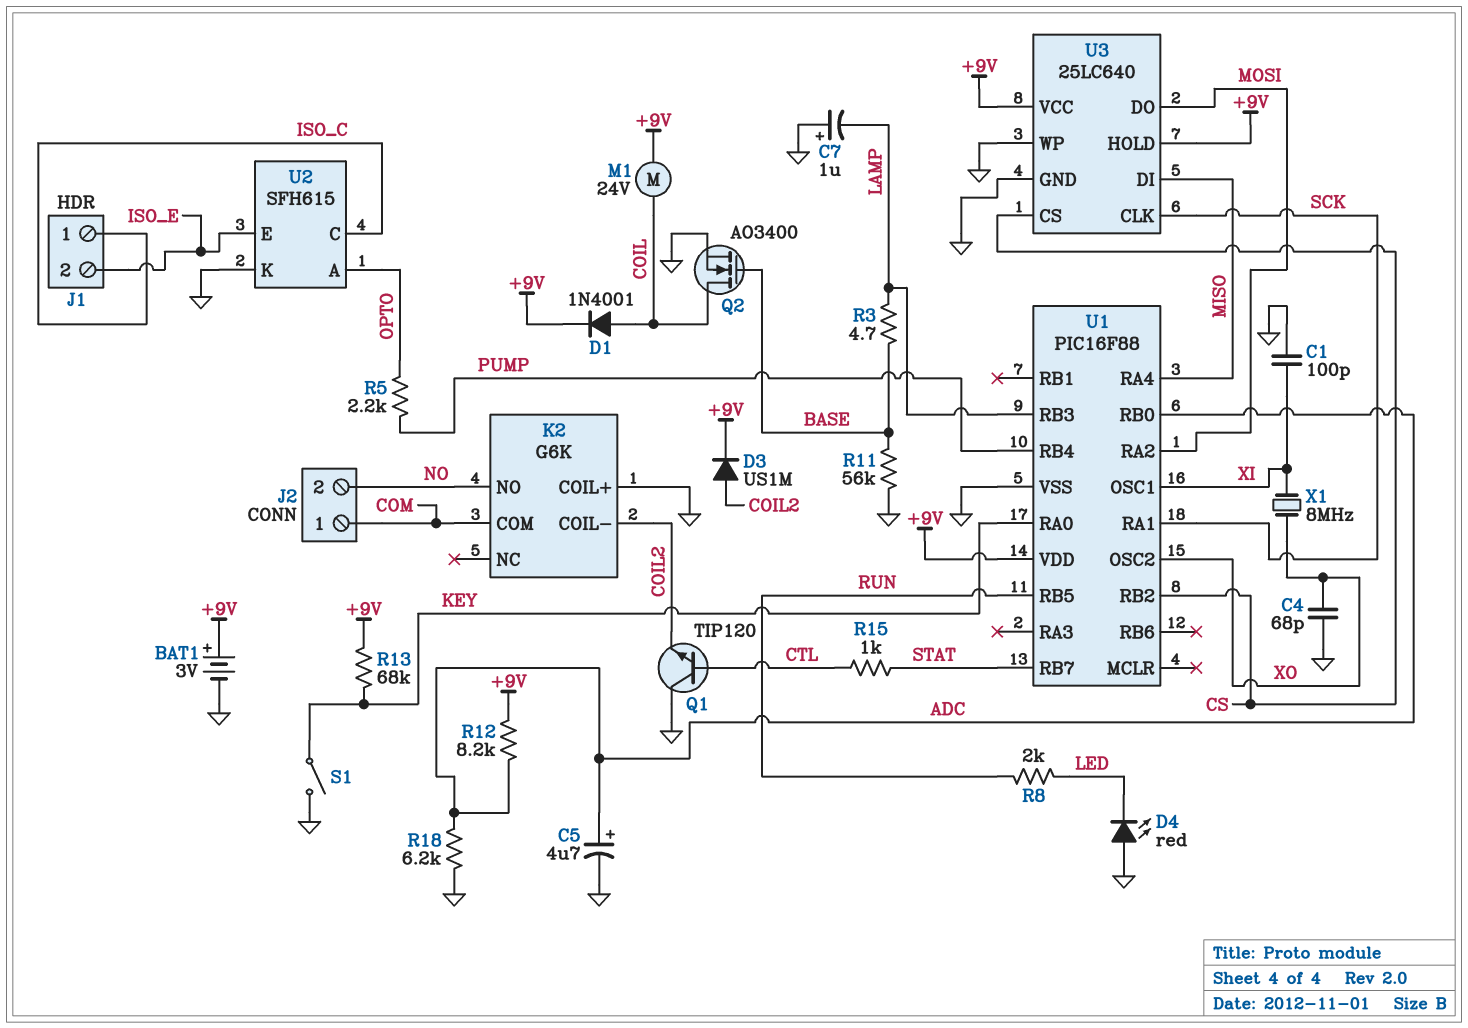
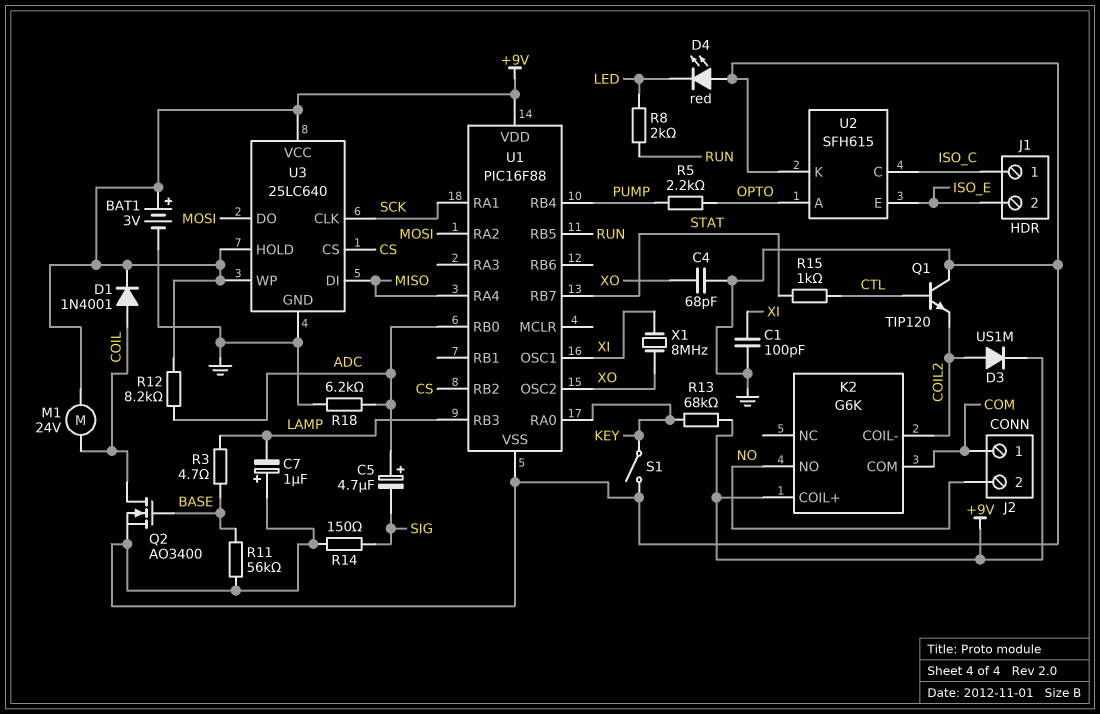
C5: 4.7uF (plus ADC, minus GND) -> 4.7uF (plus ADC, minus SIG)
K2 pin COIL+: GND -> +9V
R14: none -> 150 (GND, SIG)
U3 pin WP: GND -> +9V

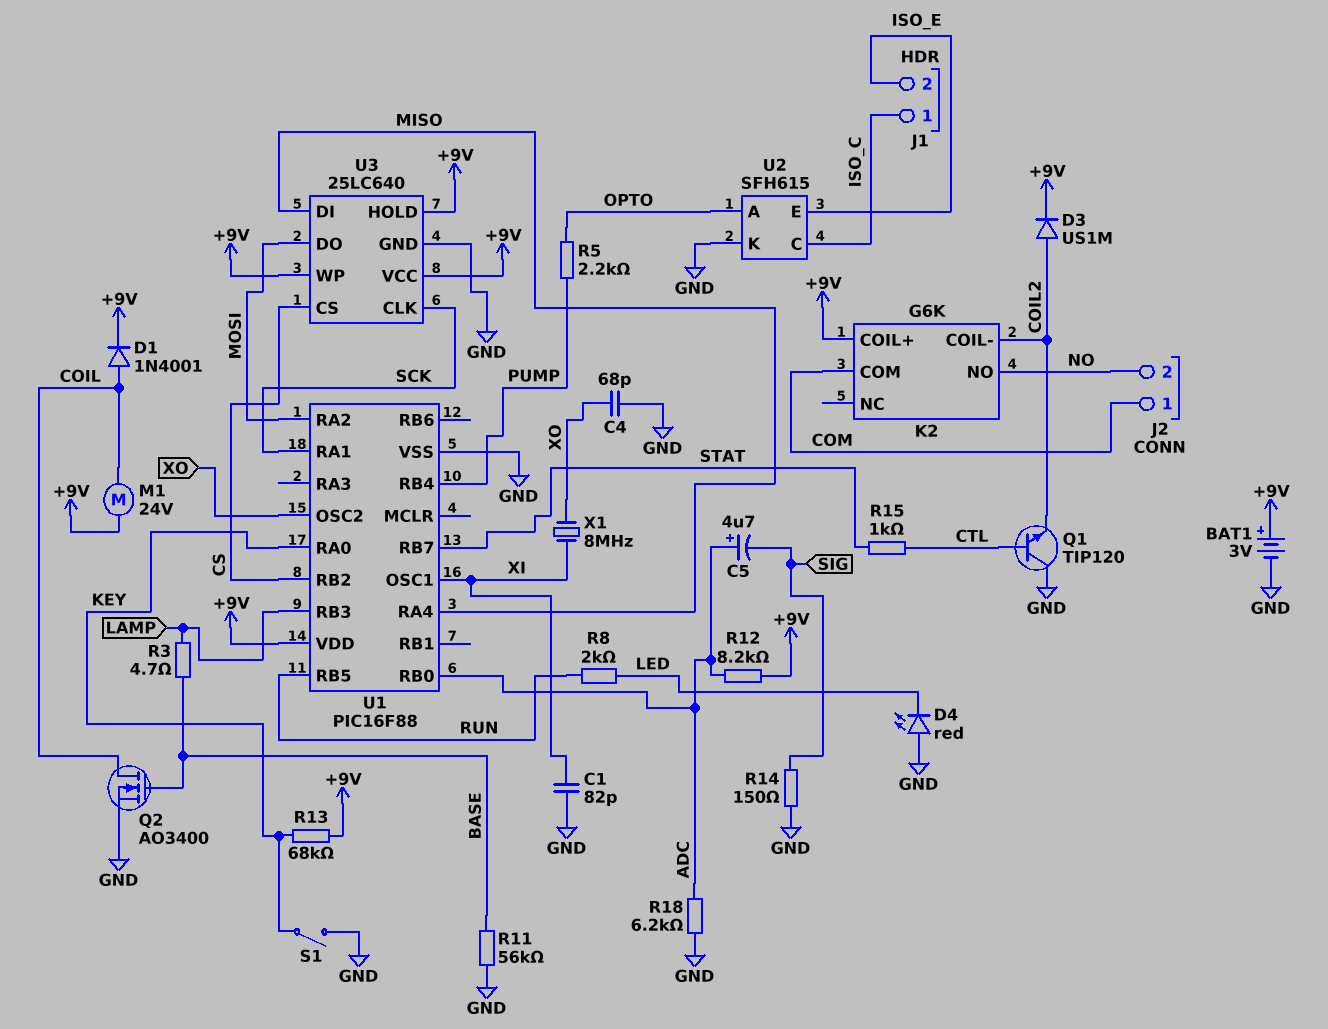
C1: 100pF (GND, XI) -> 82pF (GND, XI)
C7: 1uF (plus GND, minus LAMP) -> none

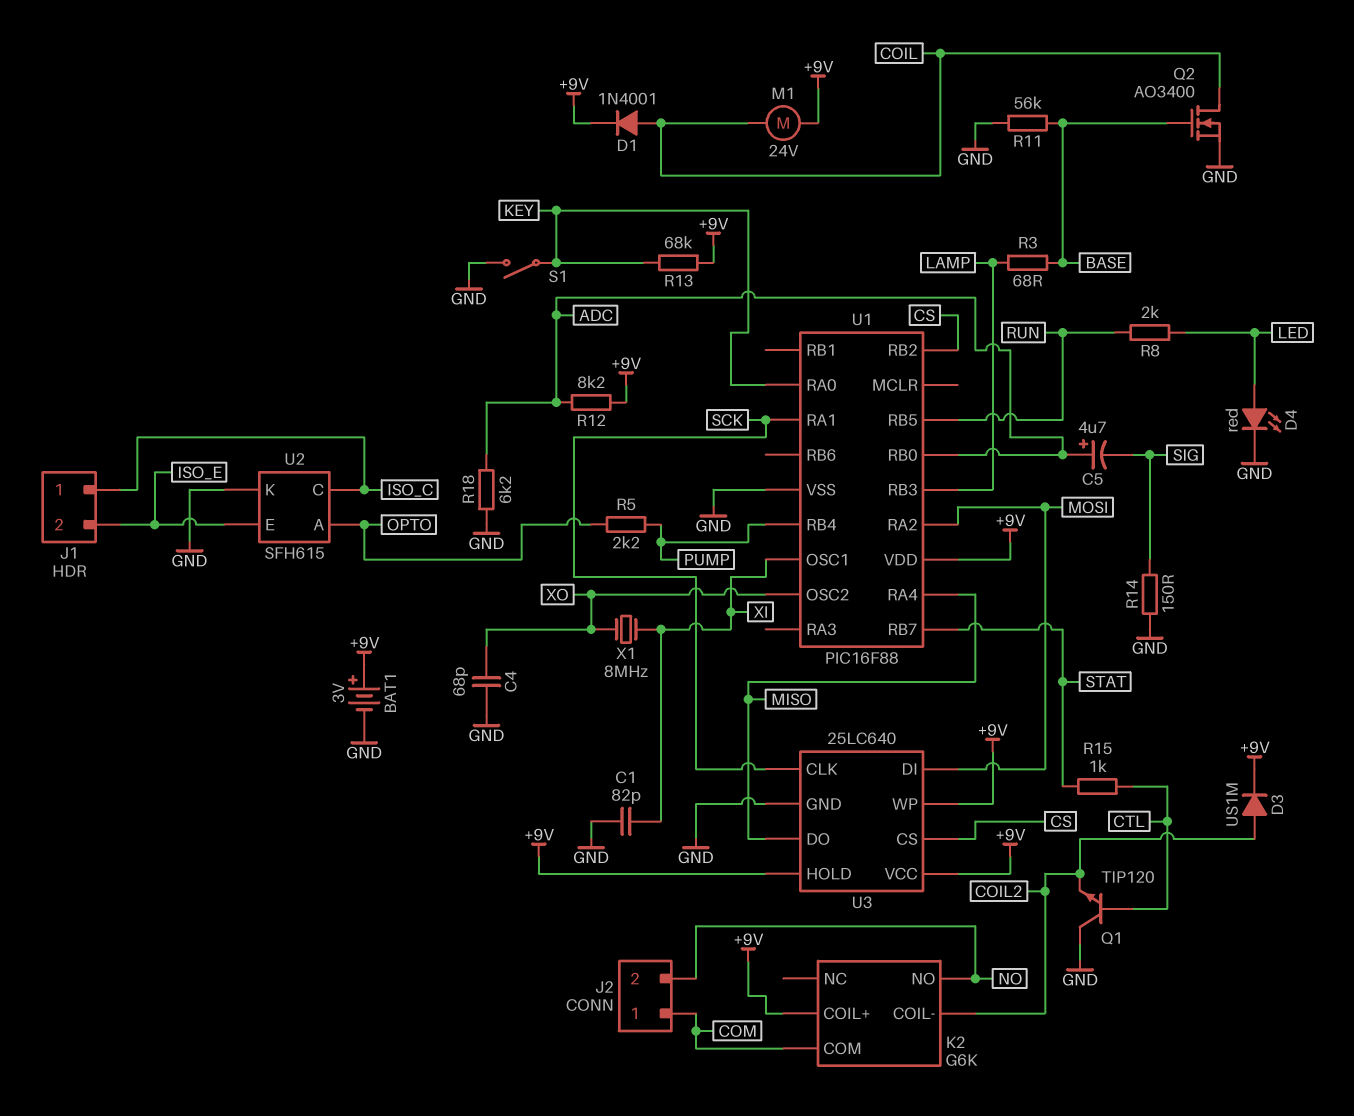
D4: LED red (A GND, K LED) -> LED red (A LED, K GND)
R3: 4.7 (BASE, LAMP) -> 68 (BASE, LAMP)
U3 pin DI: MISO -> MOSI
U3 pin DO: MOSI -> MISO

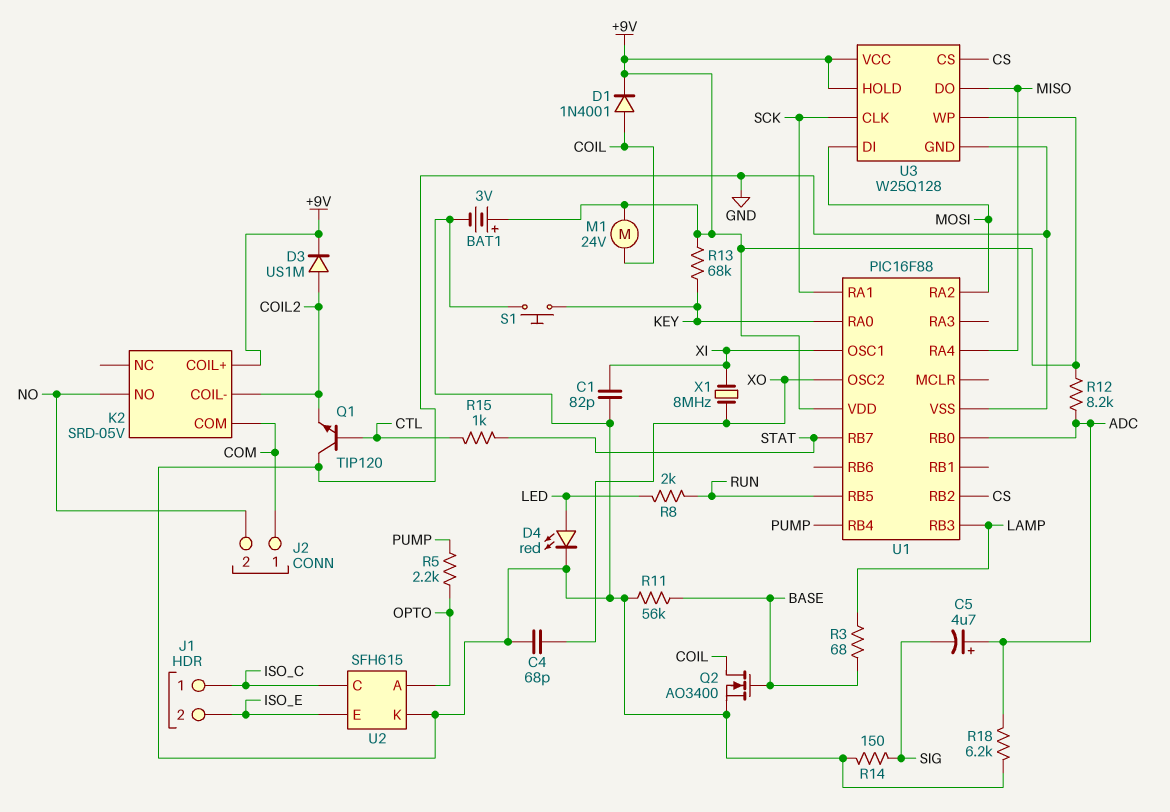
K2: G6K -> SRD-05V
S1: switch (GND, KEY) -> button (GND, KEY)
U3: 25LC640 -> W25Q128

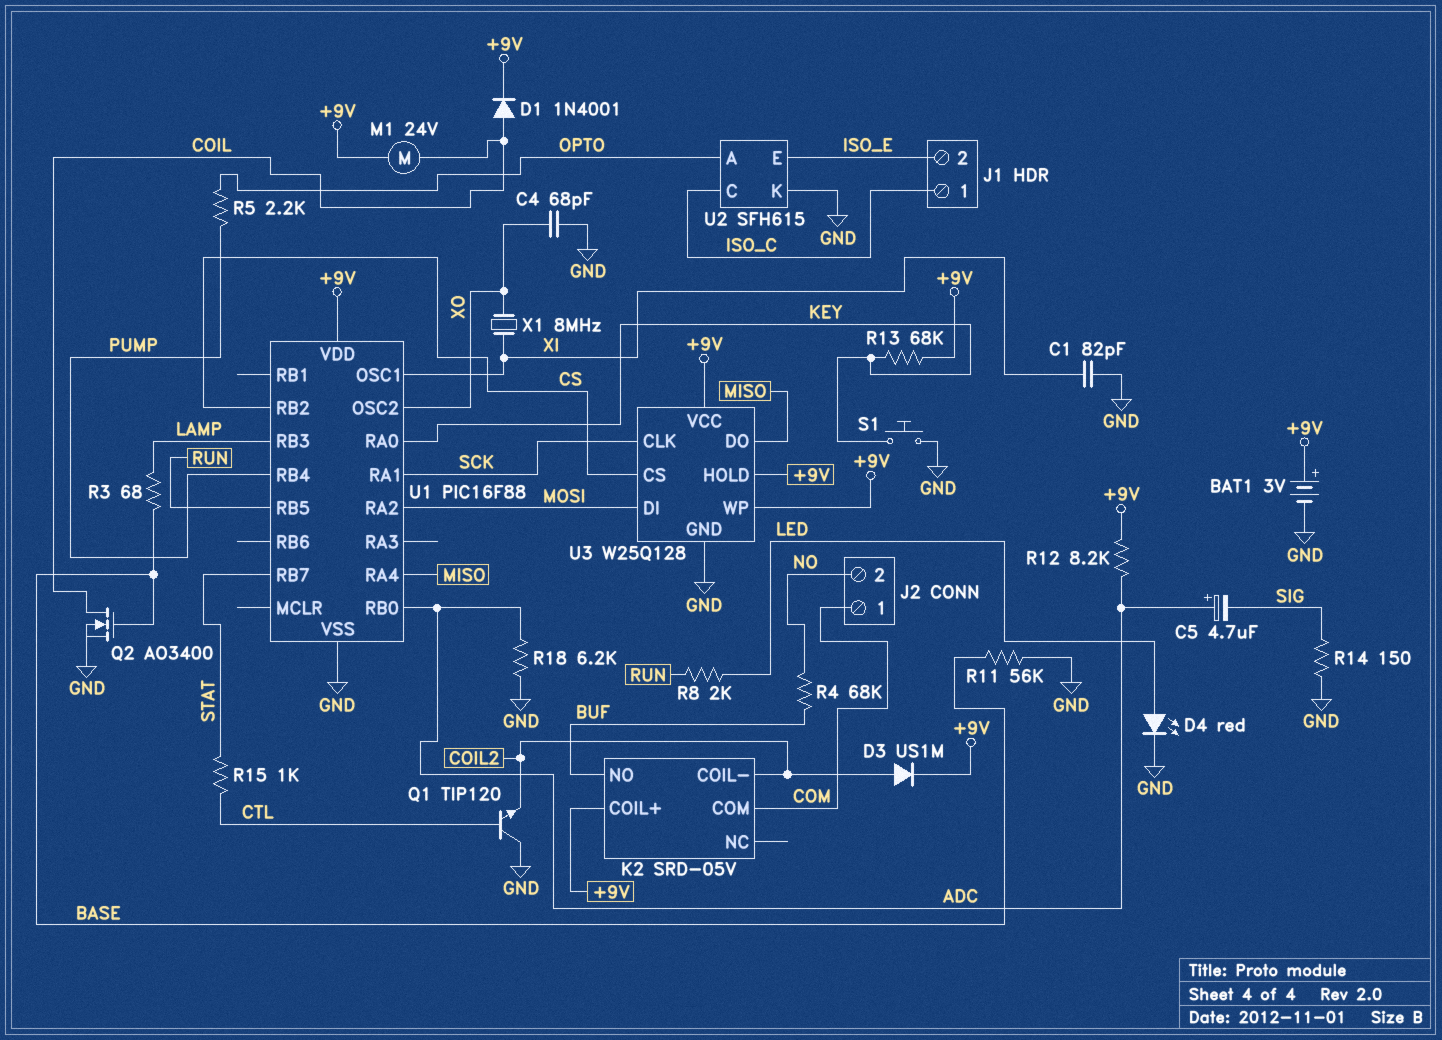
K2 pin NO: NO -> BUF
R4: none -> 68k (BUF, NO)

